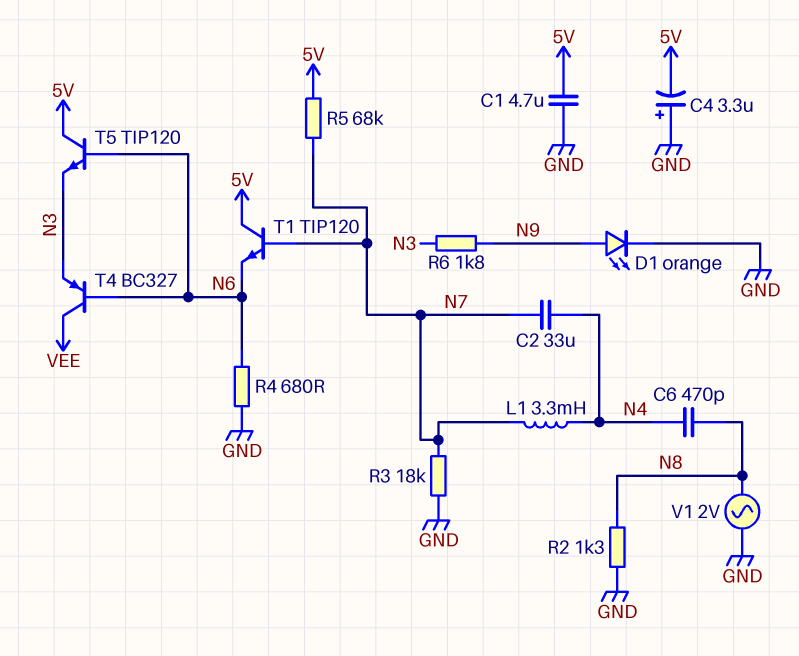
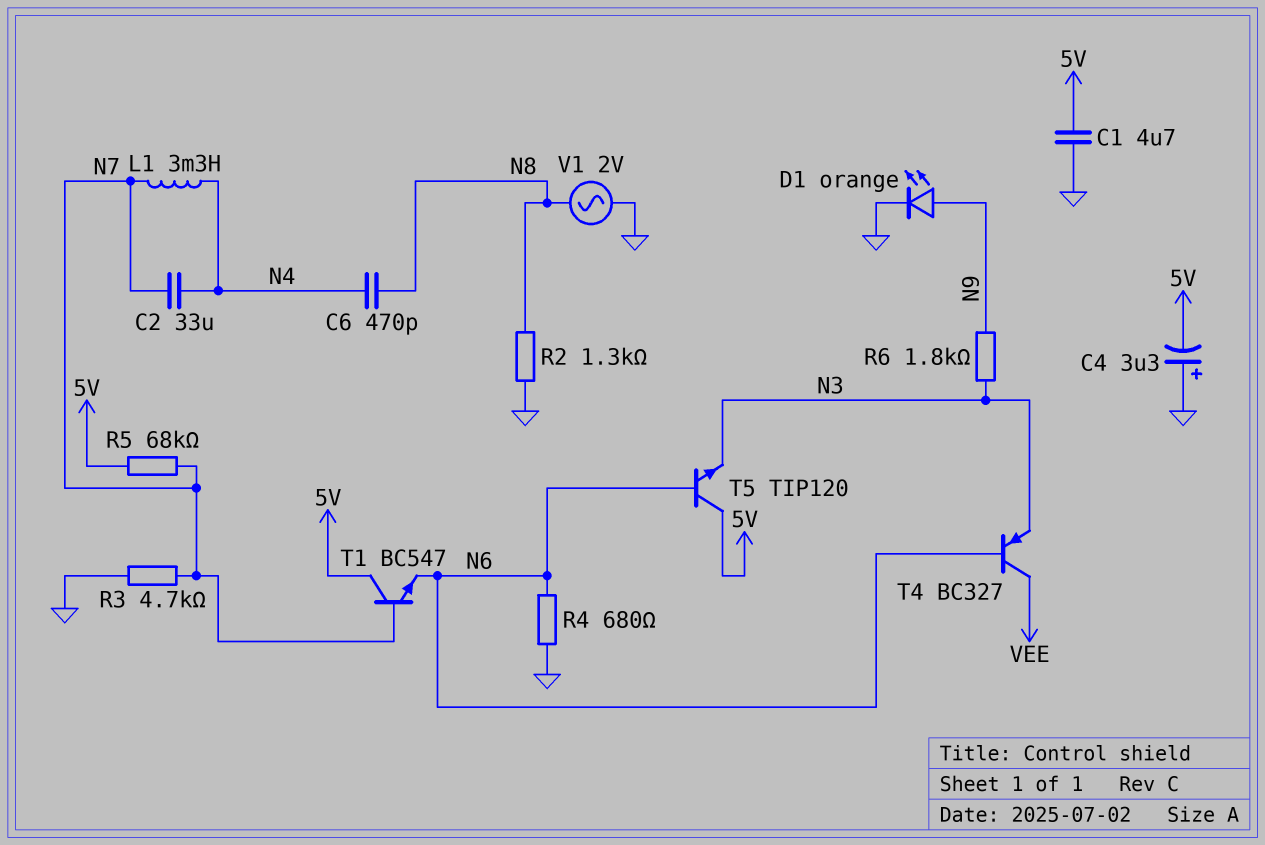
R3: 18k (GND, N7) -> 4.7k (GND, N7)
T1: NPN TIP120 (B N7, C 5V, E N6) -> NPN BC547 (B N7, C 5V, E N6)

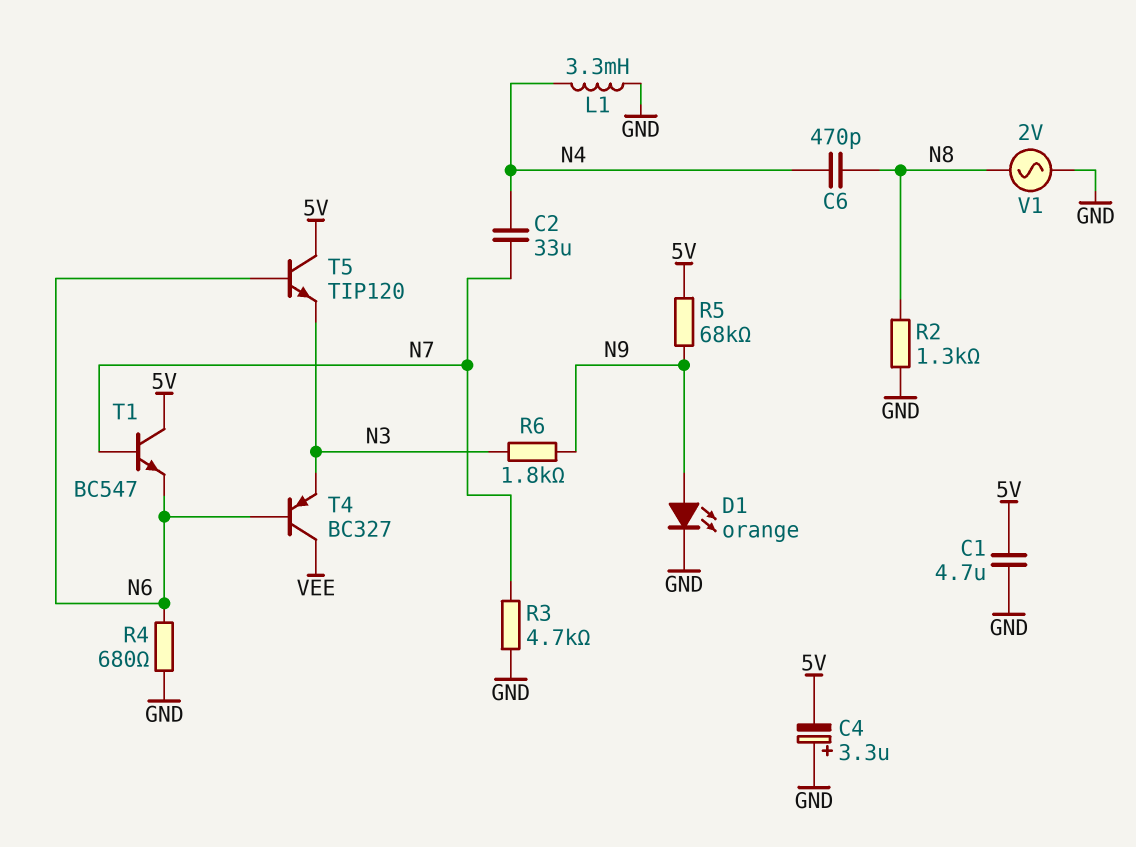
L1: 3.3mH (N4, N7) -> 3.3mH (GND, N4)
R5: 68k (5V, N7) -> 68k (5V, N9)

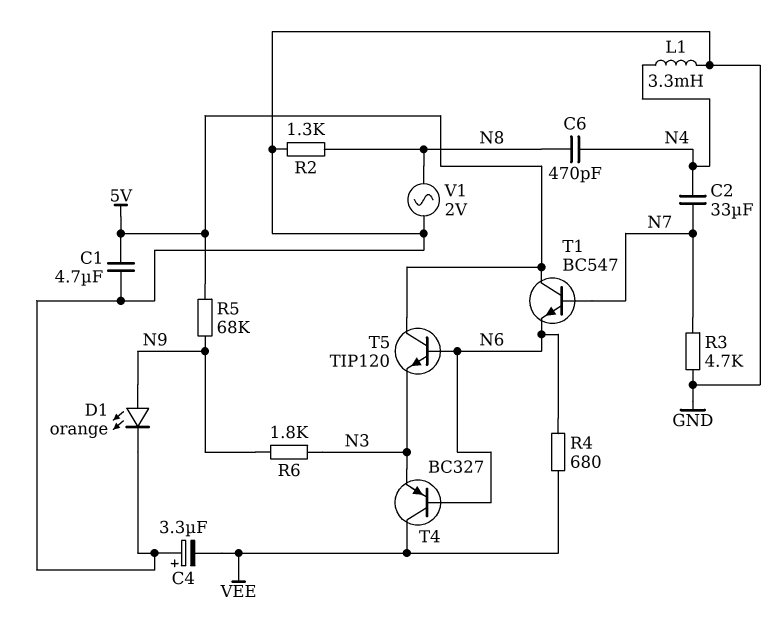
C4: 3.3uF (plus GND, minus 5V) -> 3.3uF (plus GND, minus VEE)
R4: 680 (GND, N6) -> 680 (N6, VEE)

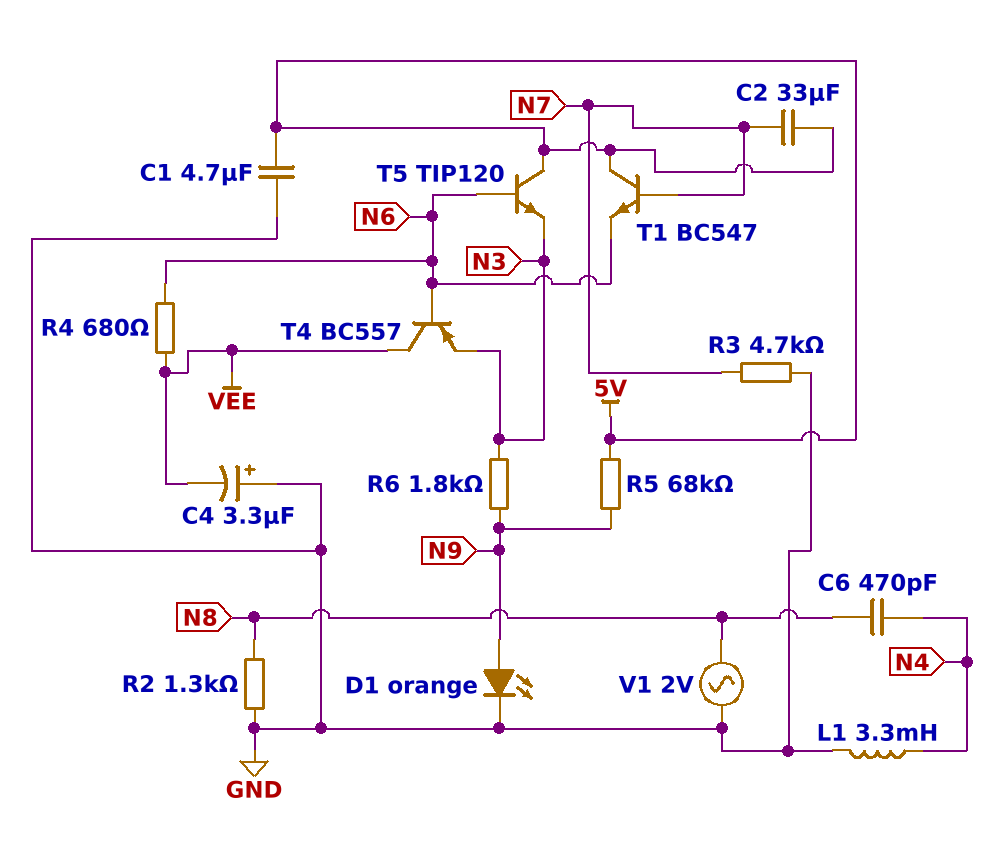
C2: 33uF (N4, N7) -> 33uF (5V, N7)
T4: PNP BC327 (B N6, C VEE, E N3) -> PNP BC557 (B N6, C VEE, E N3)

